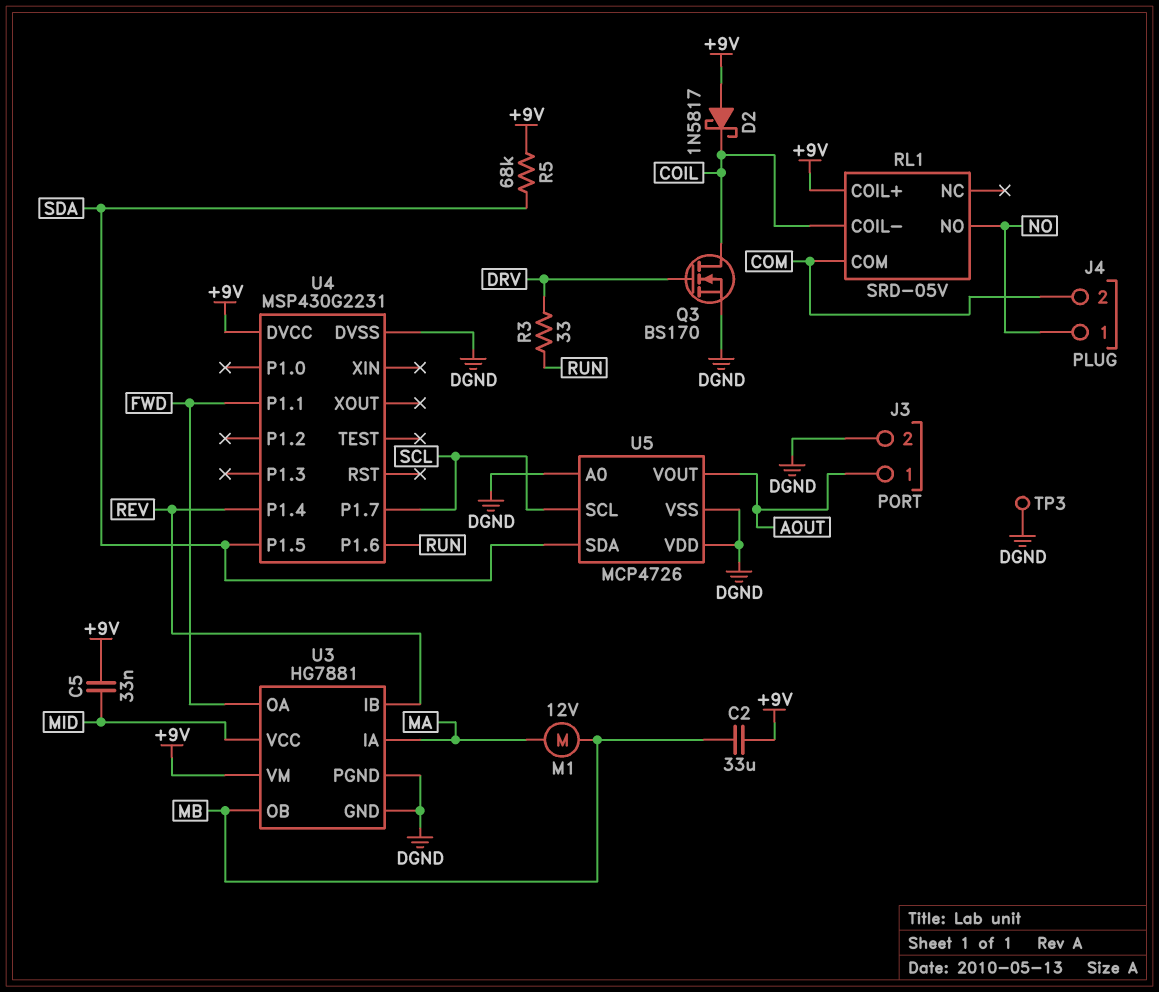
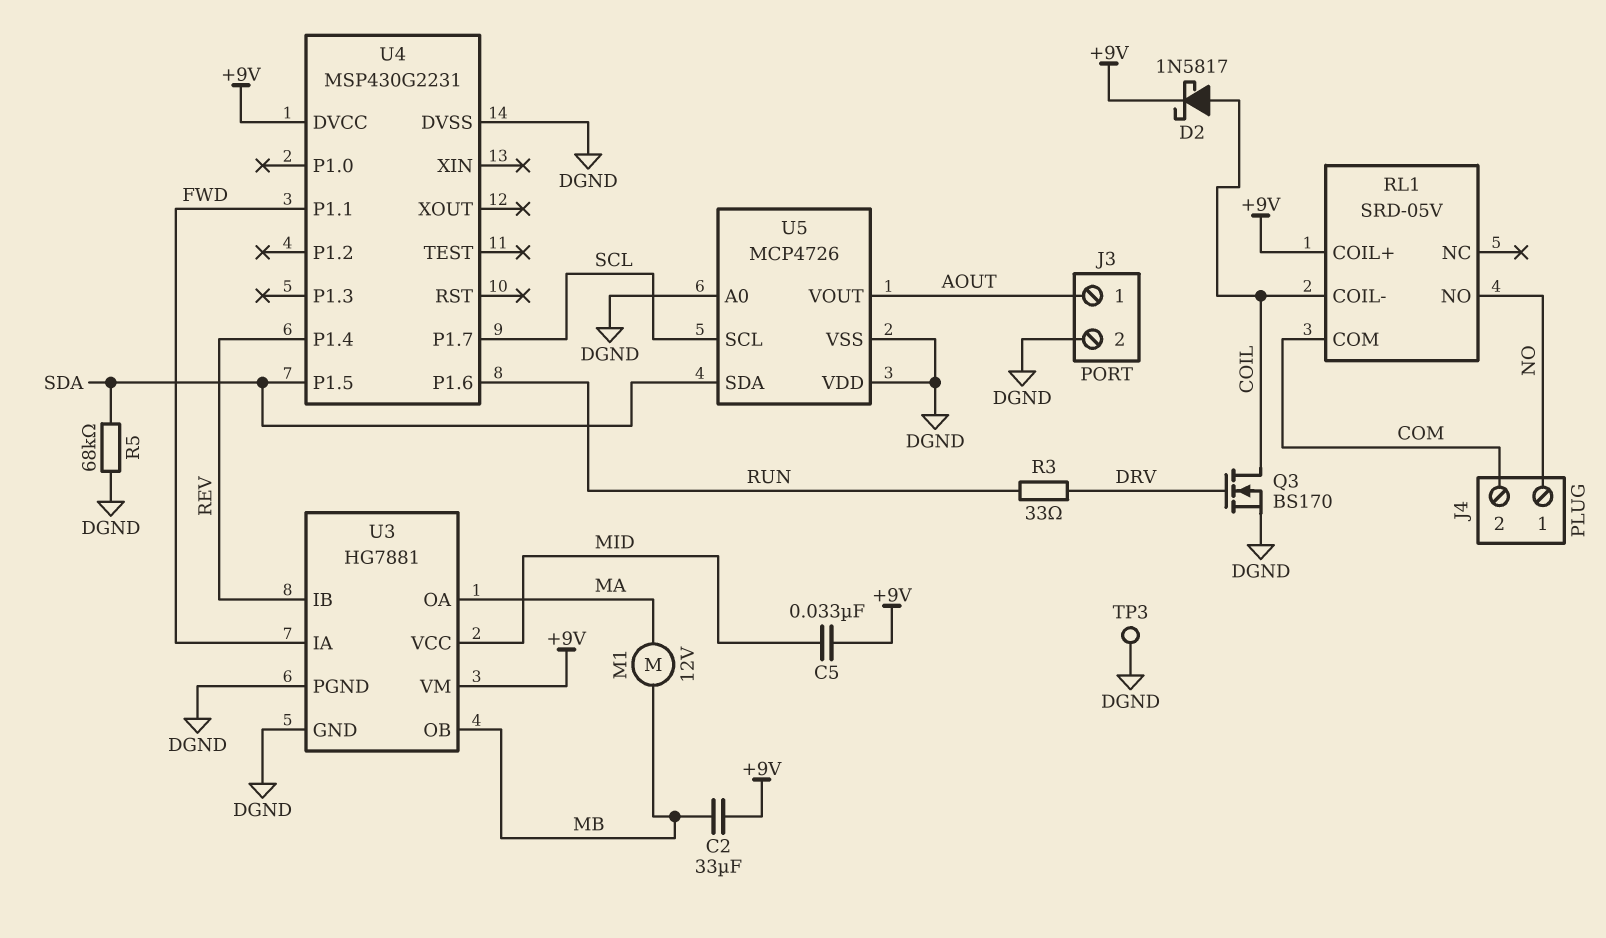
D2: schottky 1N5817 (A +9V, K COIL) -> schottky 1N5817 (A COIL, K +9V)
R5: 68k (+9V, SDA) -> 68k (DGND, SDA)
U3 pin IA: MA -> FWD
U3 pin OA: FWD -> MA

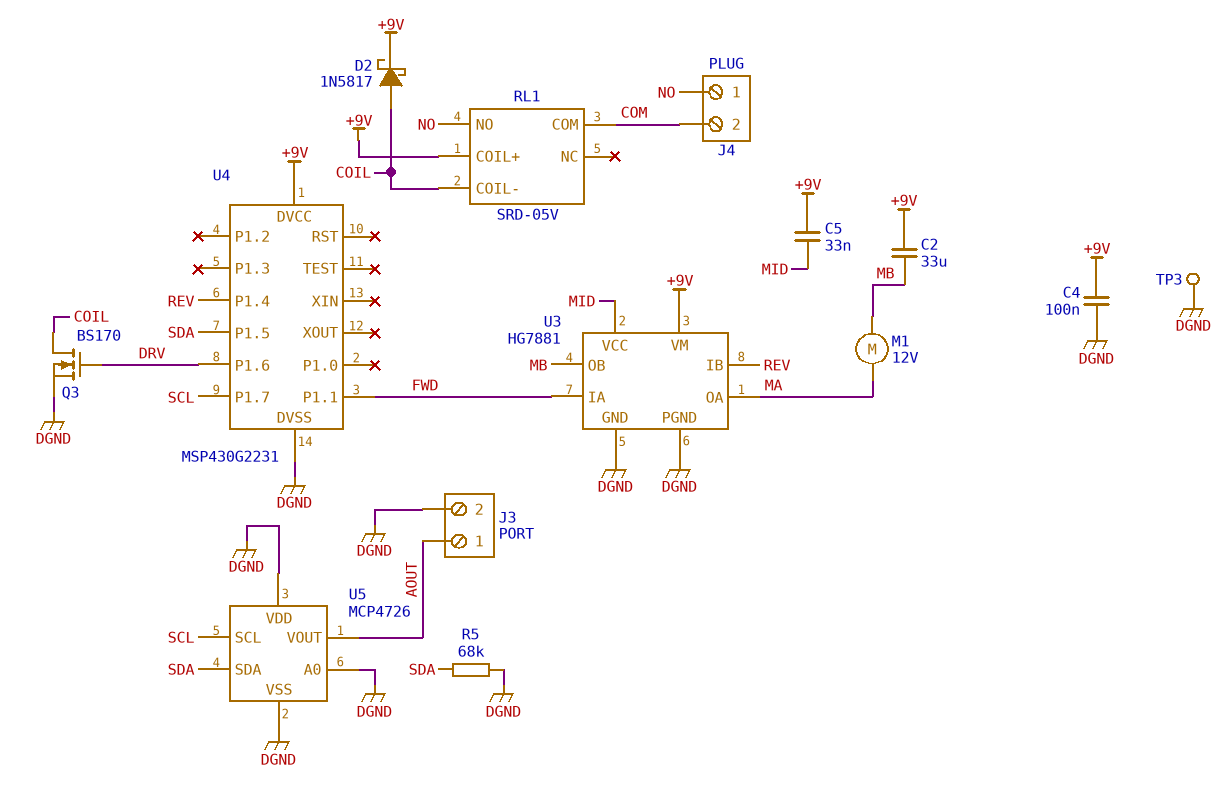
C4: none -> 100nF (+9V, DGND)
R3: 33 (DRV, RUN) -> none
U4 pin P1.6: RUN -> DRV

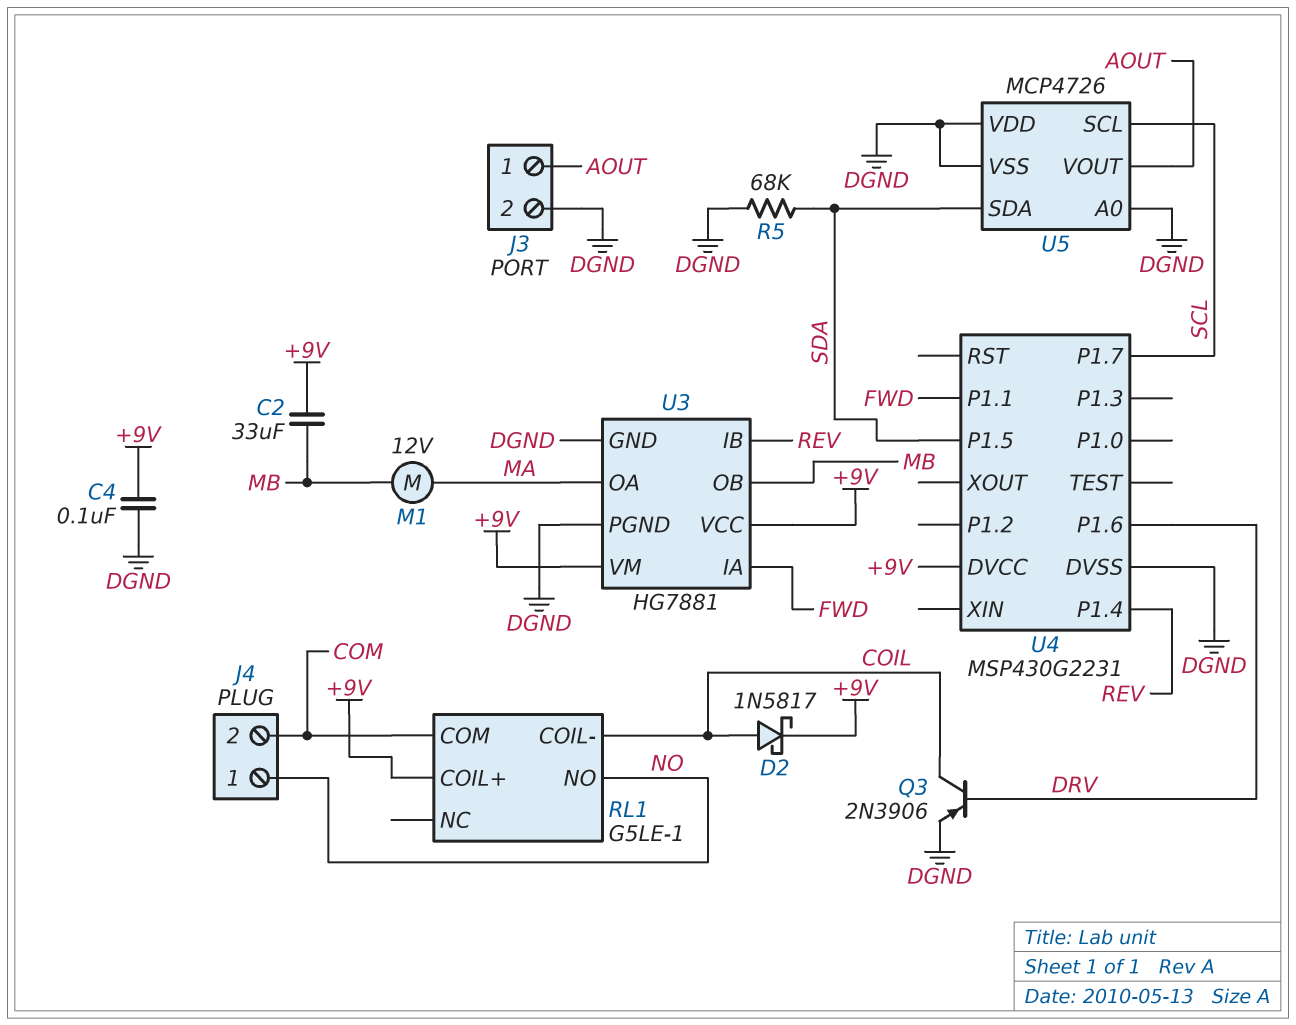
C5: 33nF (+9V, MID) -> none
Q3: NMOS BS170 (G DRV, D COIL, S DGND) -> PNP 2N3906 (B DRV, C COIL, E DGND)
RL1: SRD-05V -> G5LE-1
TP3: test point (DGND) -> none
U3 pin VCC: MID -> +9V

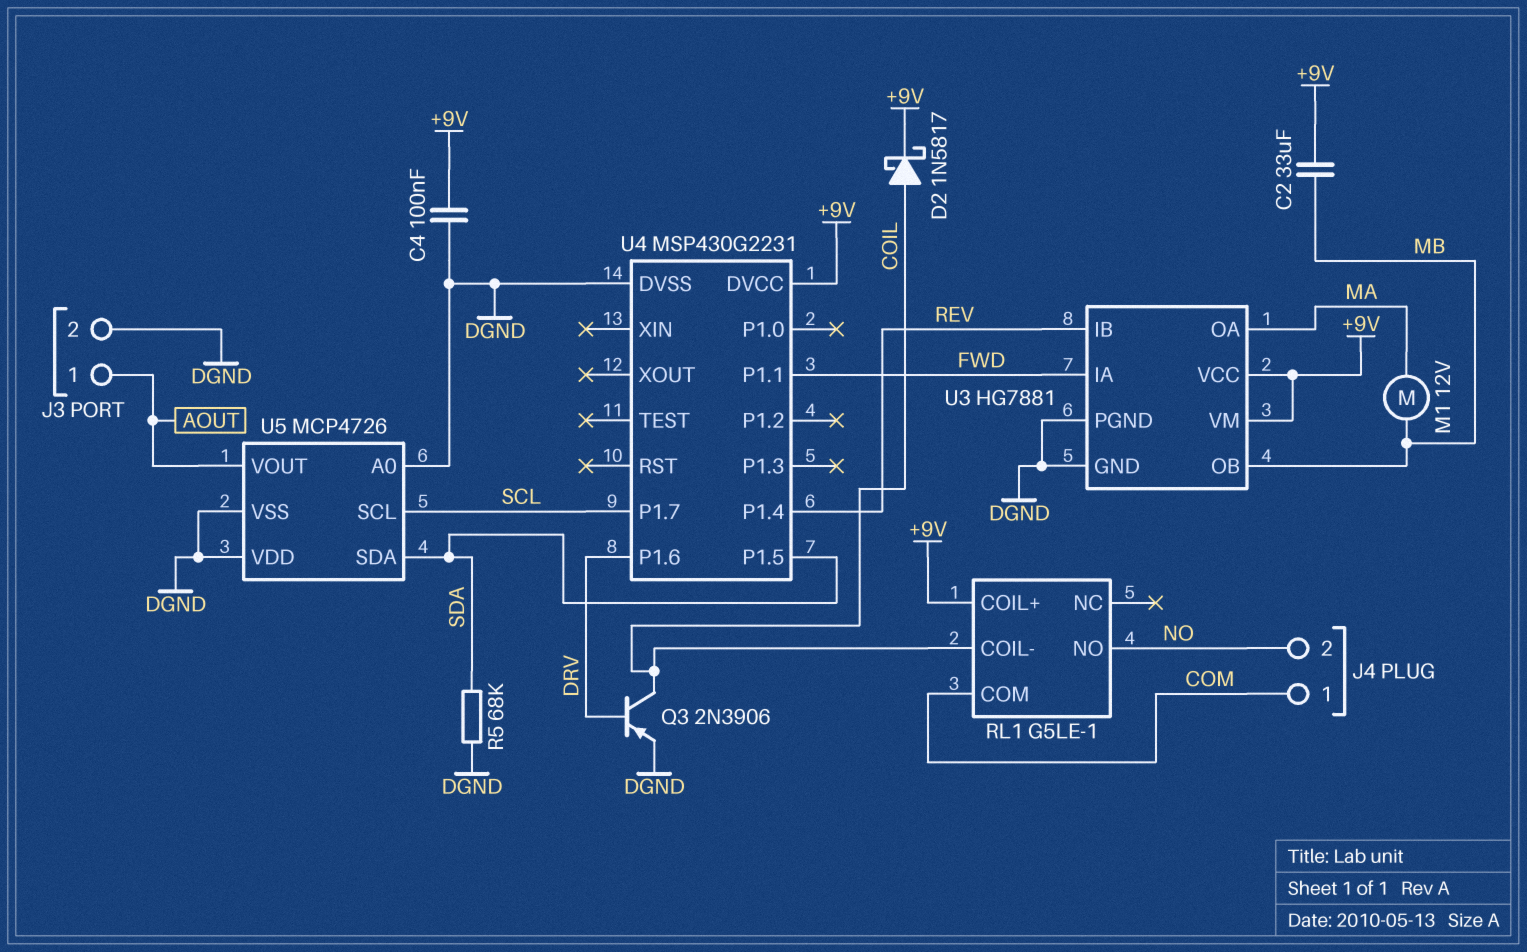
J4 pin 1: NO -> COM
J4 pin 2: COM -> NO

